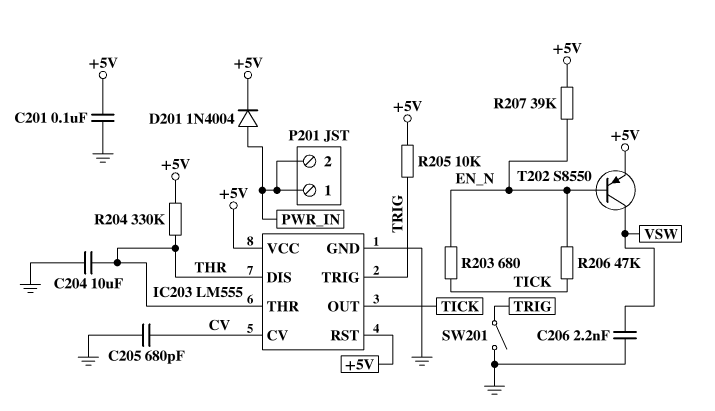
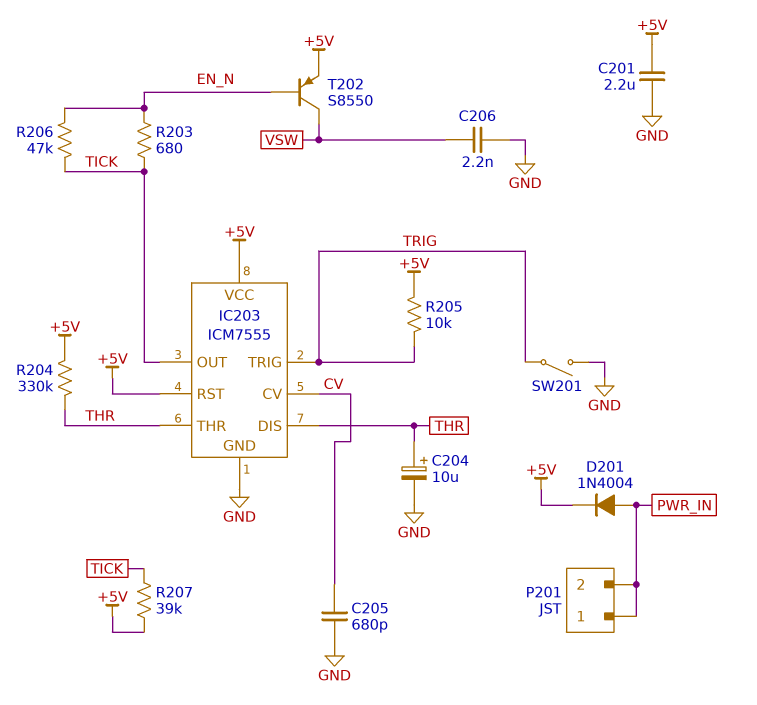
C201: 100nF (+5V, GND) -> 2.2uF (+5V, GND)
C204: 10uF (GND, THR) -> 10uF (plus THR, minus GND)
IC203: LM555 -> ICM7555
R207: 39k (+5V, EN_N) -> 39k (+5V, TICK)

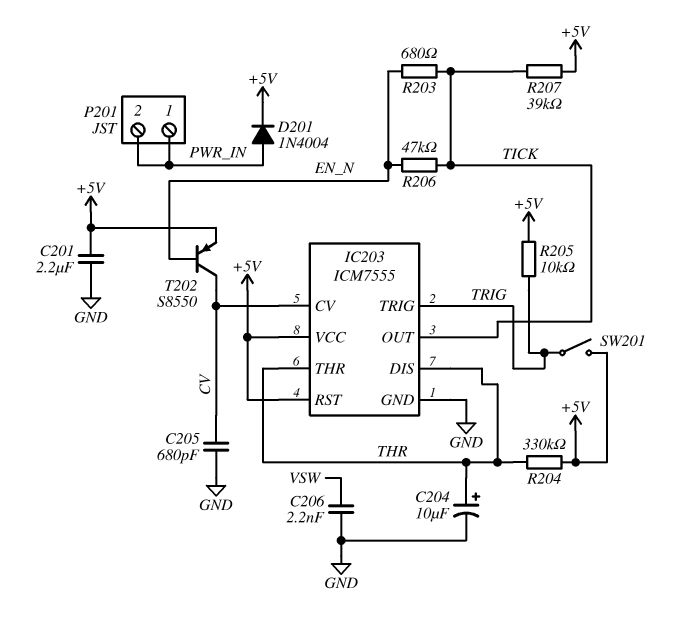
SW201: switch (GND, TRIG) -> switch (+5V, TRIG)
T202: PNP S8550 (B EN_N, C VSW, E +5V) -> PNP S8550 (B EN_N, C CV, E +5V)

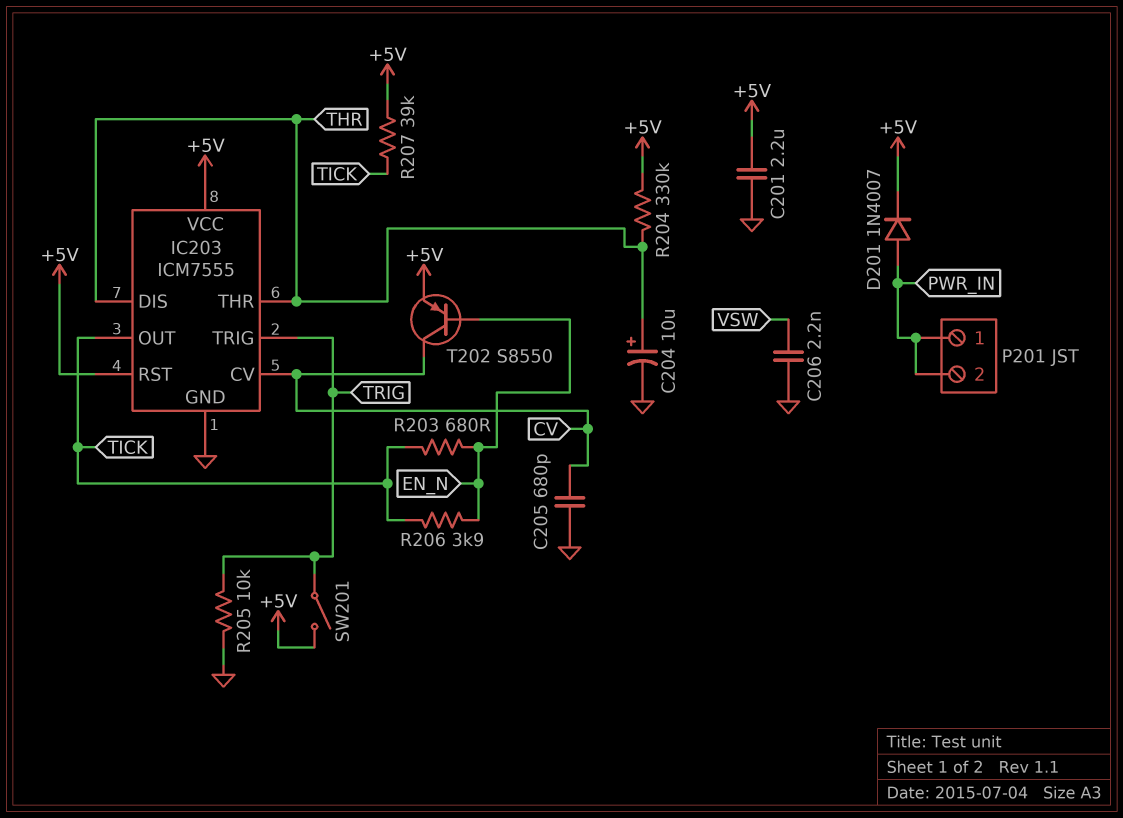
D201: diode 1N4004 (A PWR_IN, K +5V) -> diode 1N4007 (A PWR_IN, K +5V)
R205: 10k (+5V, TRIG) -> 10k (GND, TRIG)
R206: 47k (EN_N, TICK) -> 3.9k (EN_N, TICK)

